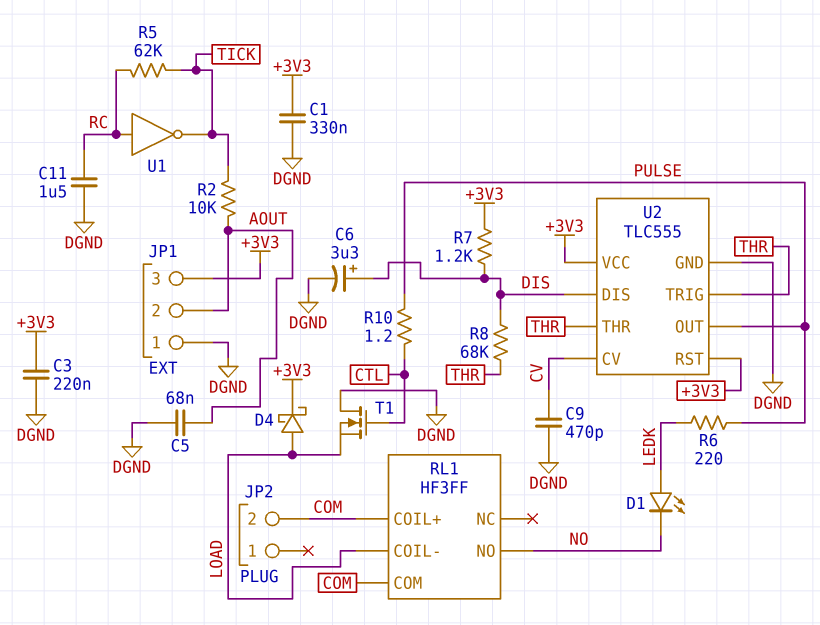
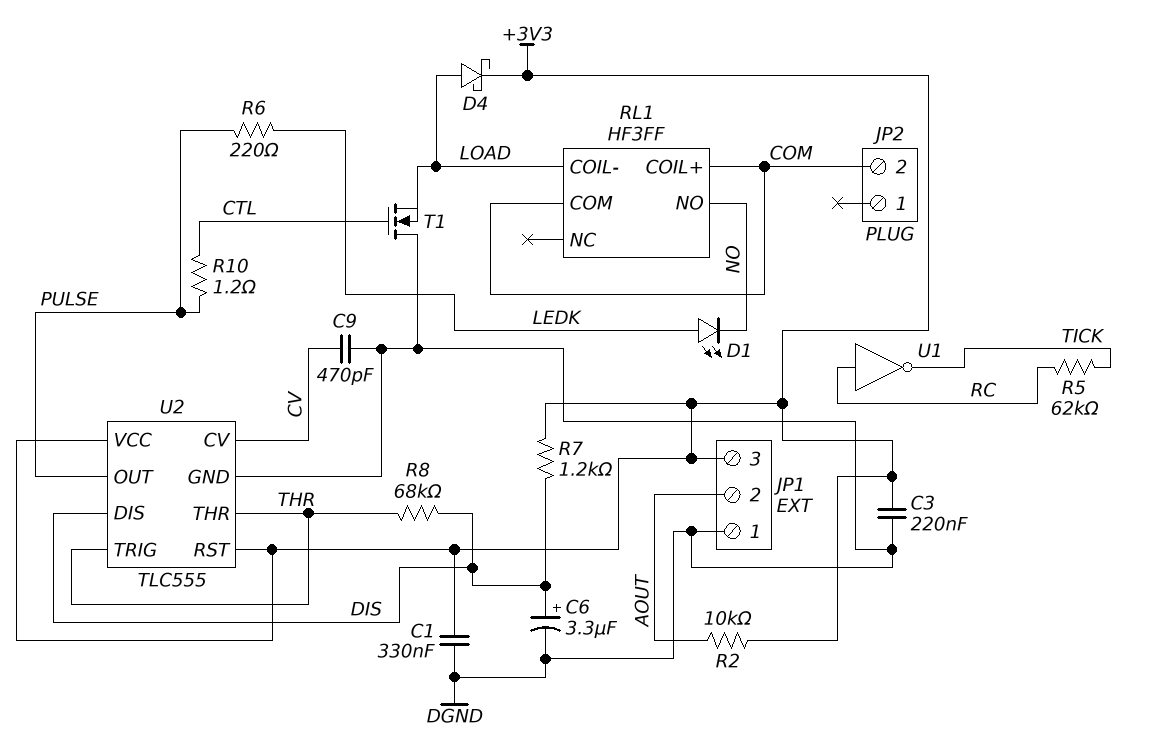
C5: 68nF (AOUT, DGND) -> none
C11: 1.5uF (DGND, RC) -> none
R2: 10k (AOUT, TICK) -> 10k (+3V3, AOUT)

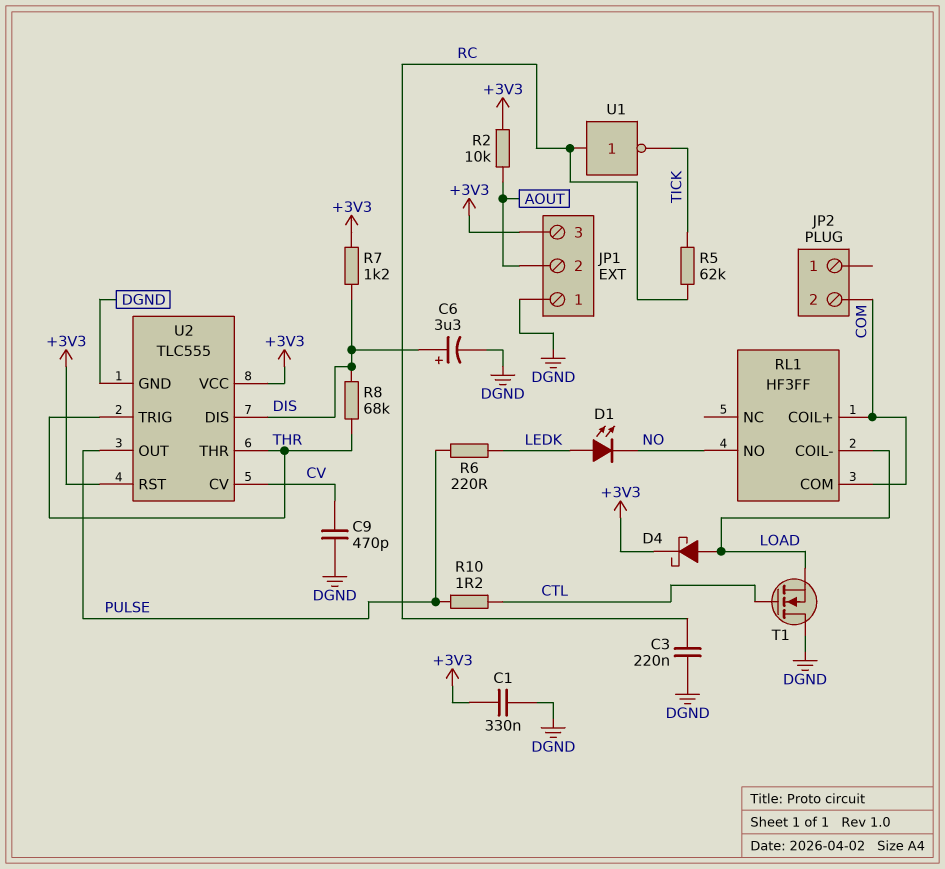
C3: 220nF (+3V3, DGND) -> 220nF (DGND, RC)

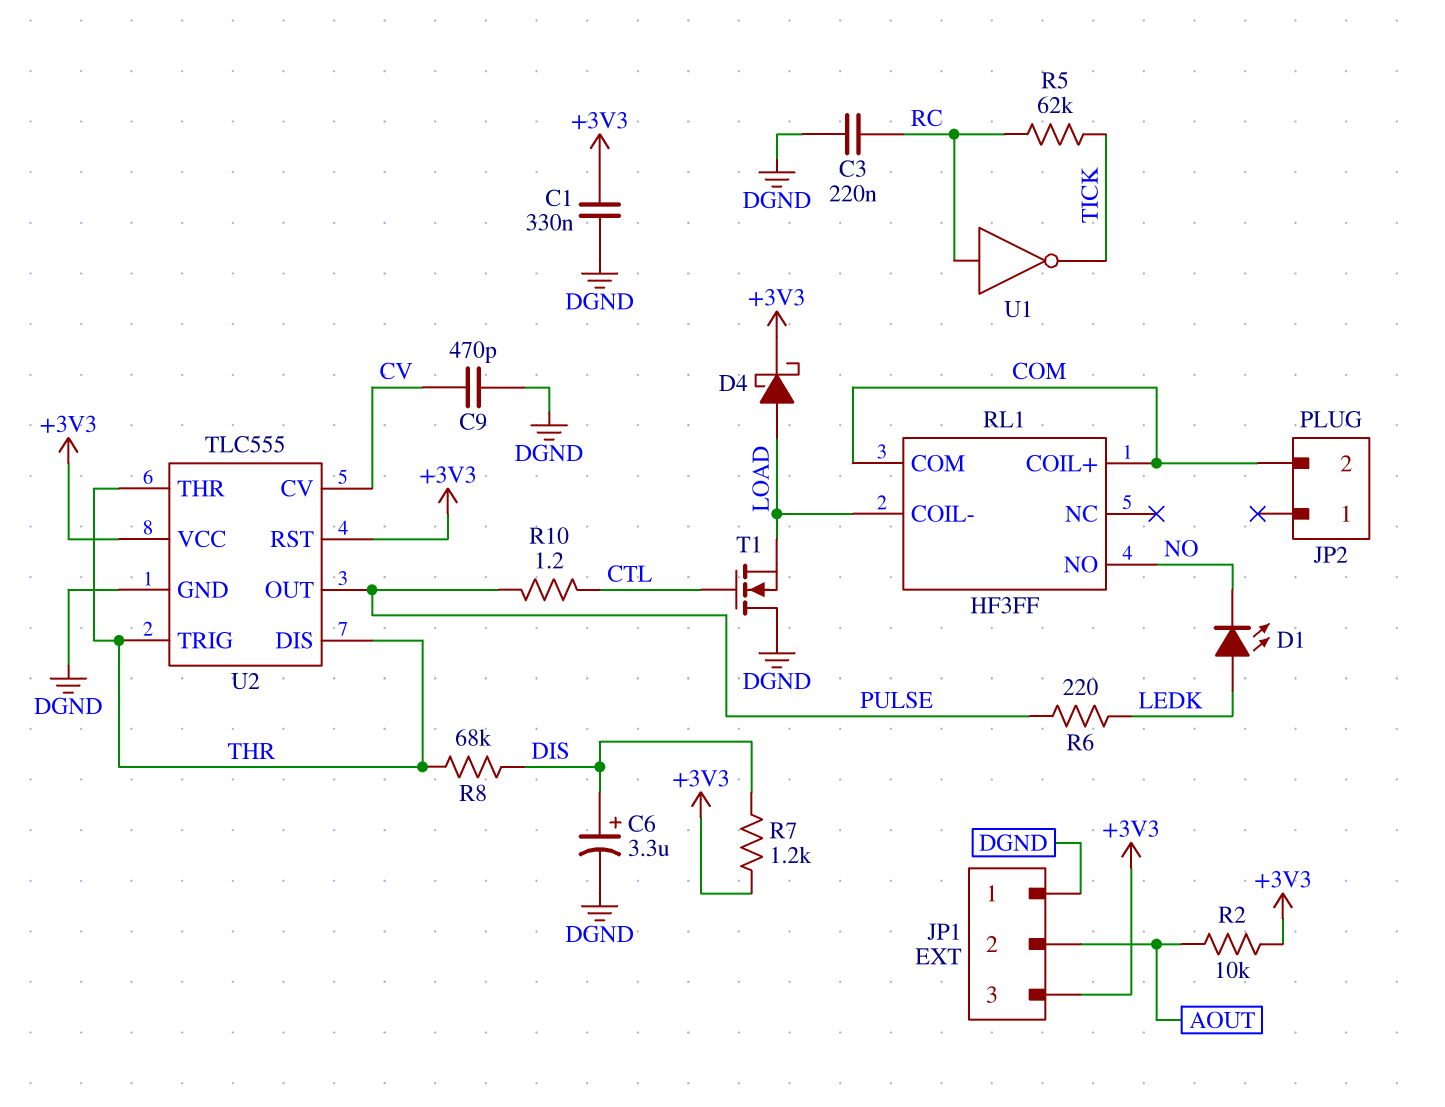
U2 pin DIS: DIS -> THR

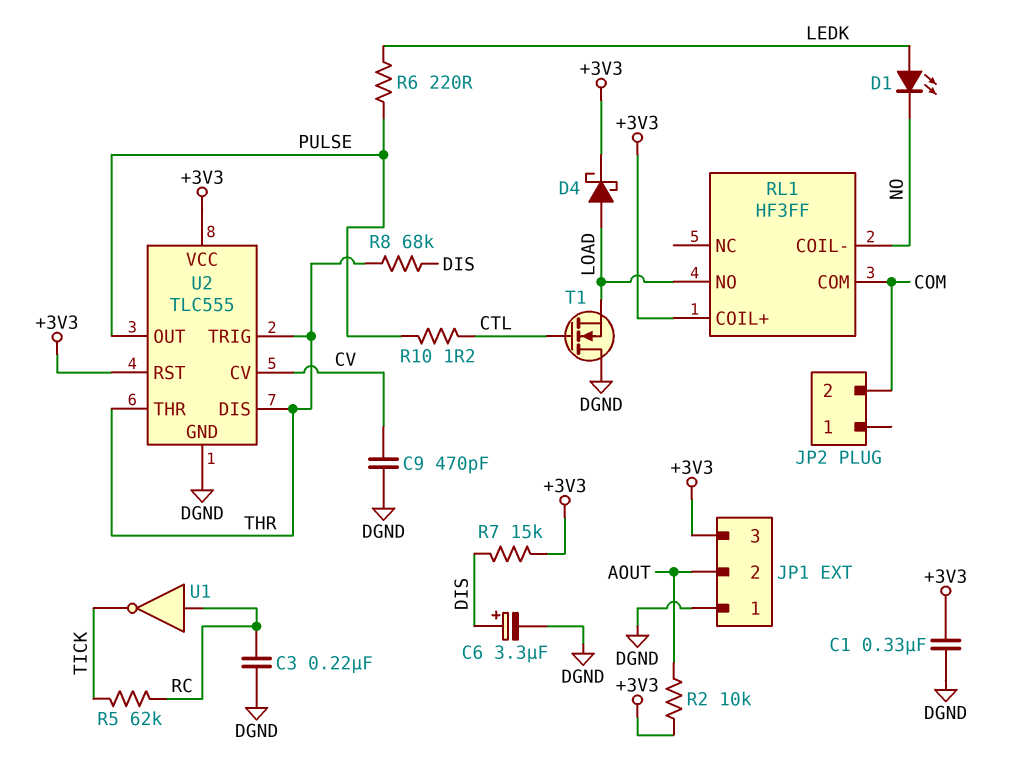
R7: 1.2k (+3V3, DIS) -> 15k (+3V3, DIS)
RL1 pin COIL+: COM -> +3V3
RL1 pin COIL-: LOAD -> NO
RL1 pin NO: NO -> LOAD

